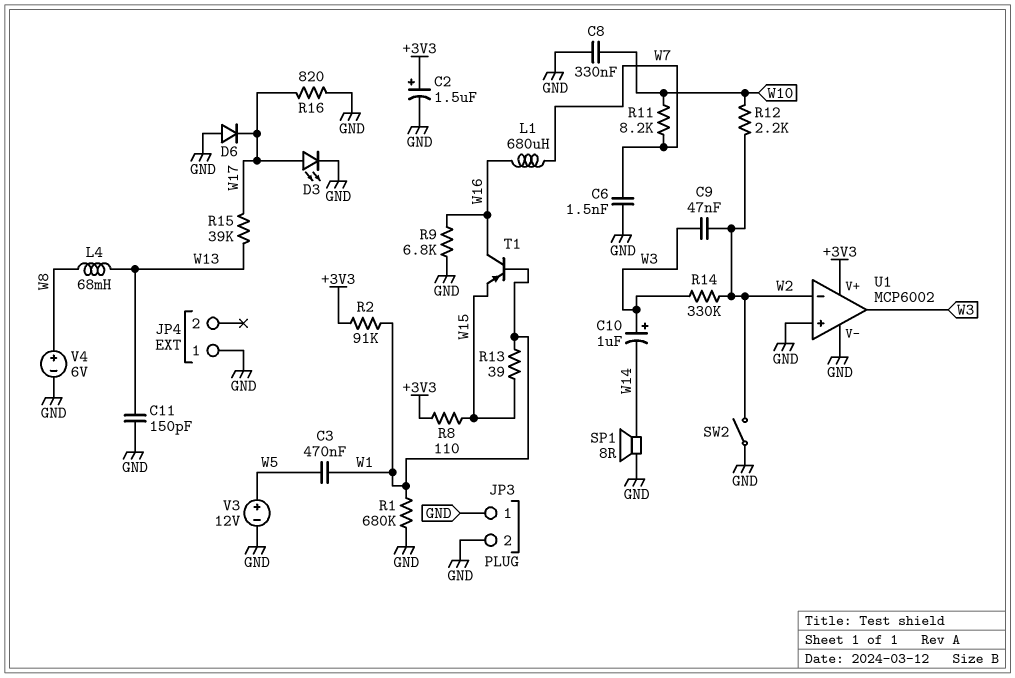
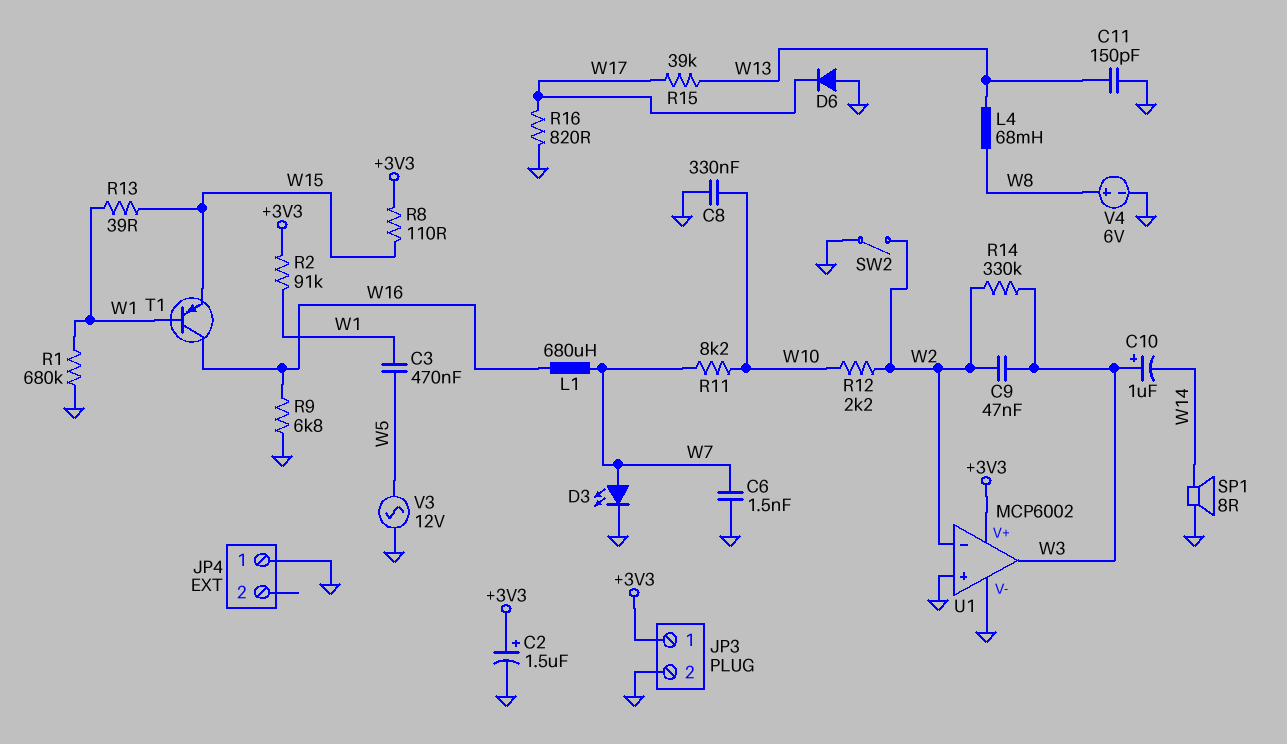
D3: LED (A W17, K GND) -> LED (A W7, K GND)
JP3 pin 1: GND -> +3V3
V3: 12V (plus W5, minus GND) -> AC 12V (GND, W5)

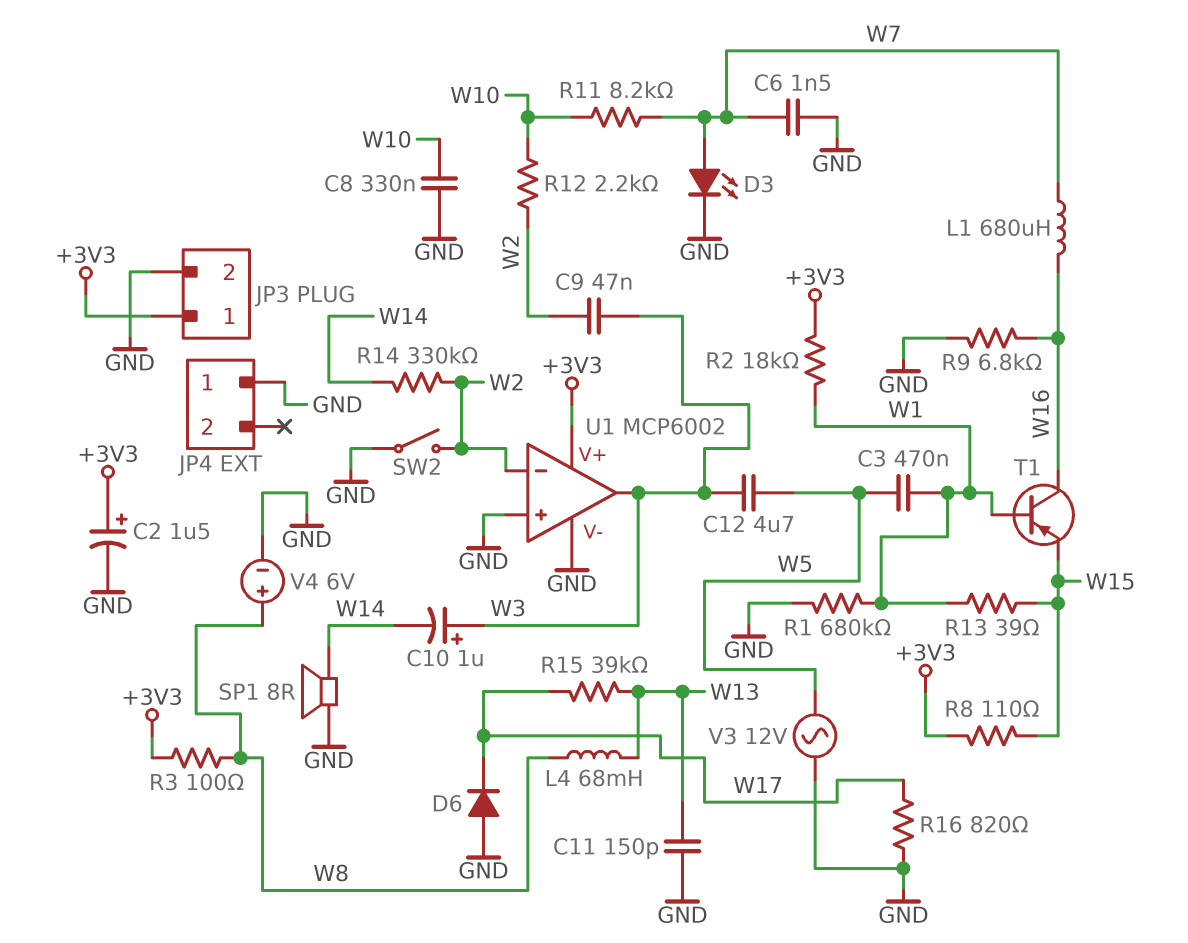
C12: none -> 4.7uF (W3, W5)
R2: 91k (+3V3, W1) -> 18k (+3V3, W1)
R3: none -> 100 (+3V3, W8)
R14: 330k (W2, W3) -> 330k (W2, W14)

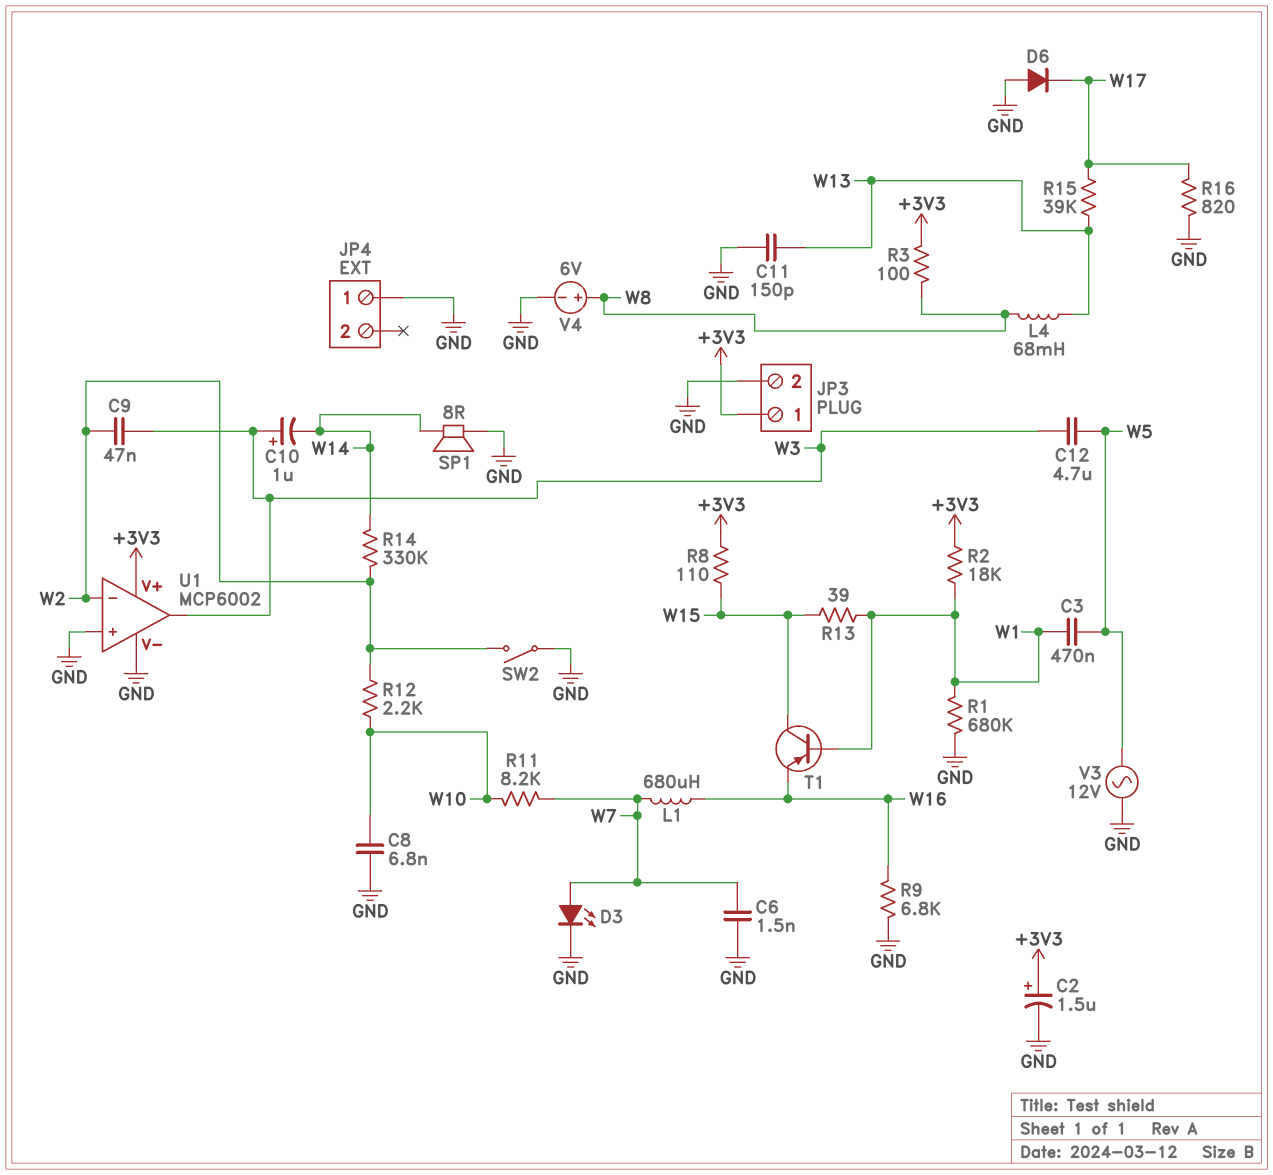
C8: 330nF (GND, W10) -> 6.8nF (GND, W10)
T1: PNP (B W1, C W16, E W15) -> PNP (B W1, C W15, E W16)

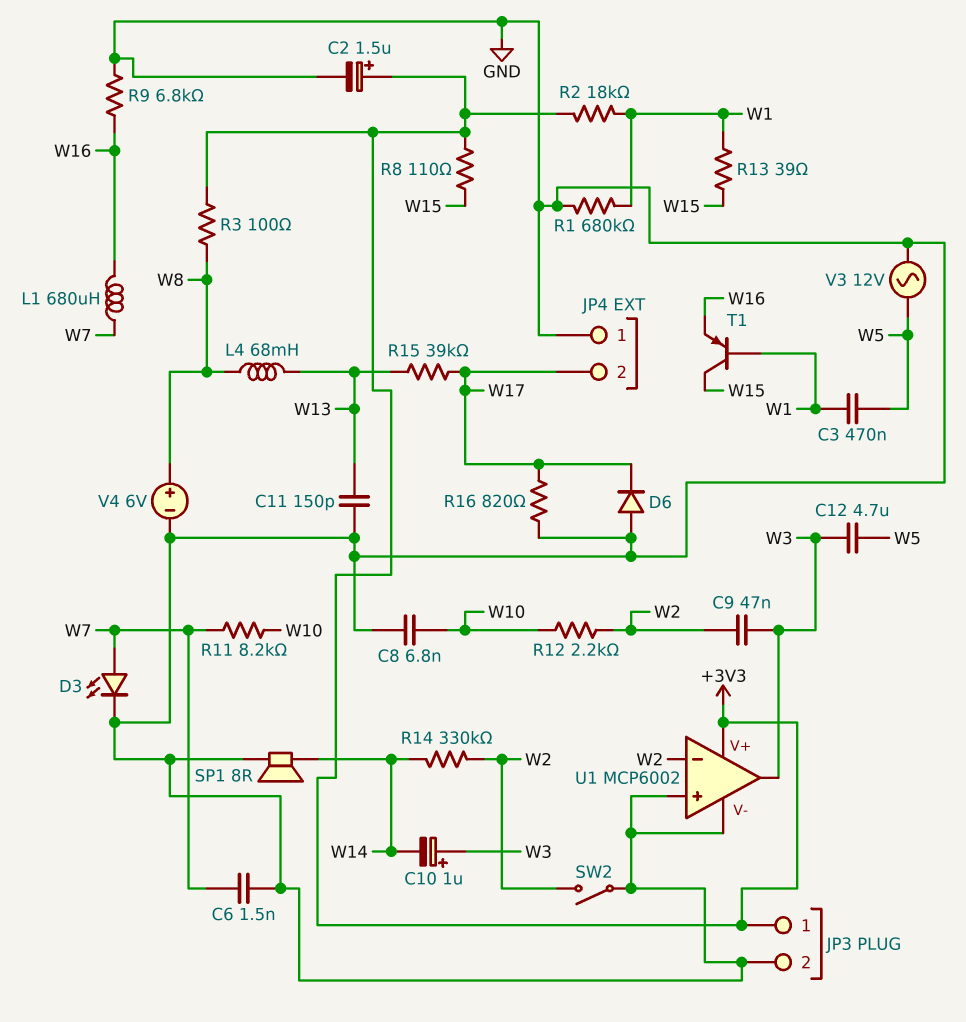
JP4 pin 2: none -> W17

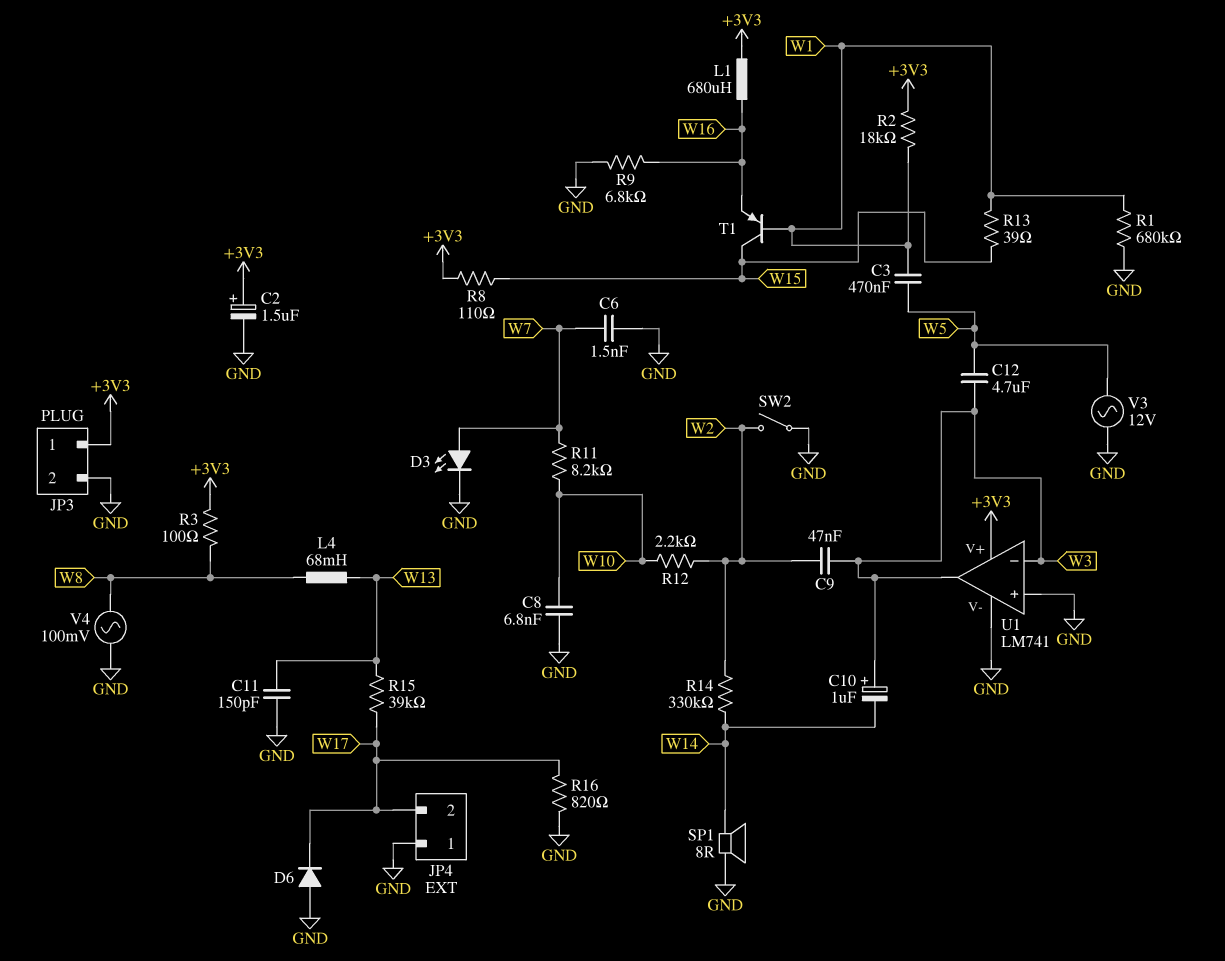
L1: 680uH (W7, W16) -> 680uH (+3V3, W16)
U1: MCP6002 -> LM741
U1 pin in-: W2 -> W3
V4: 6V (plus W8, minus GND) -> AC 100mV (GND, W8)

